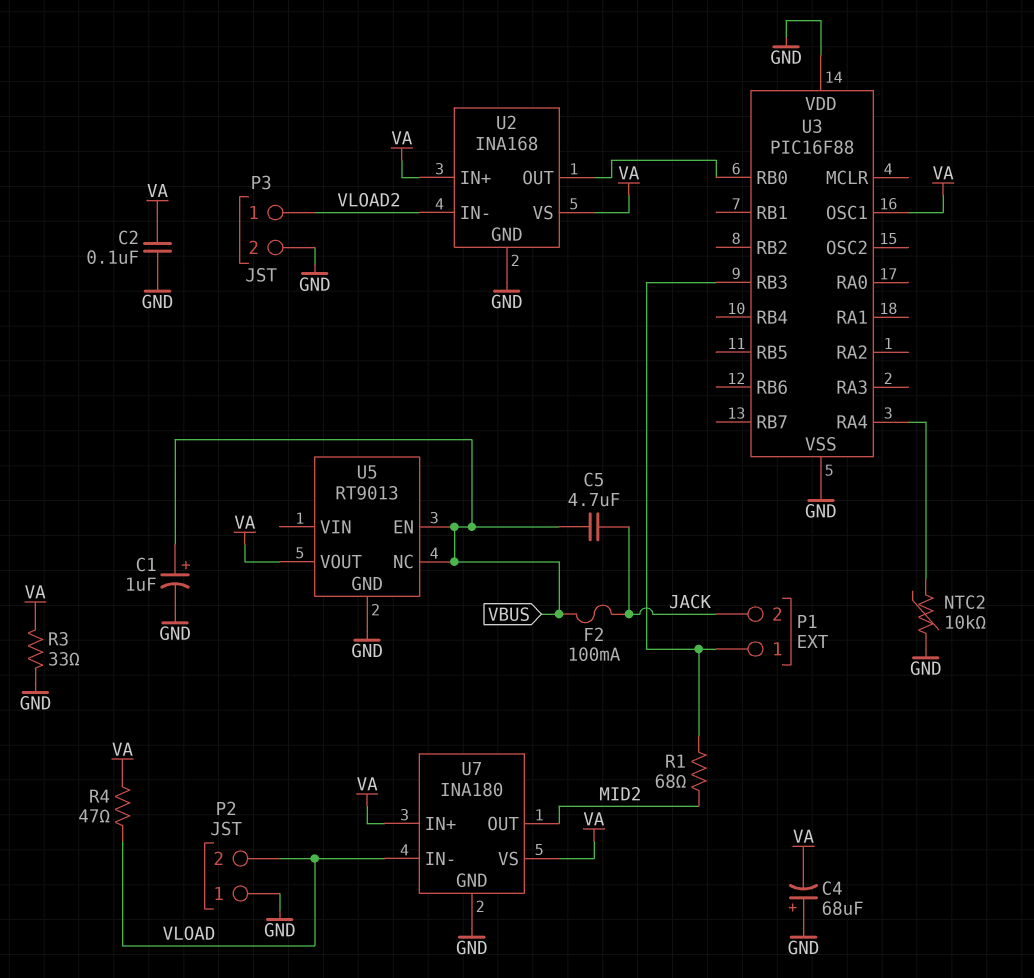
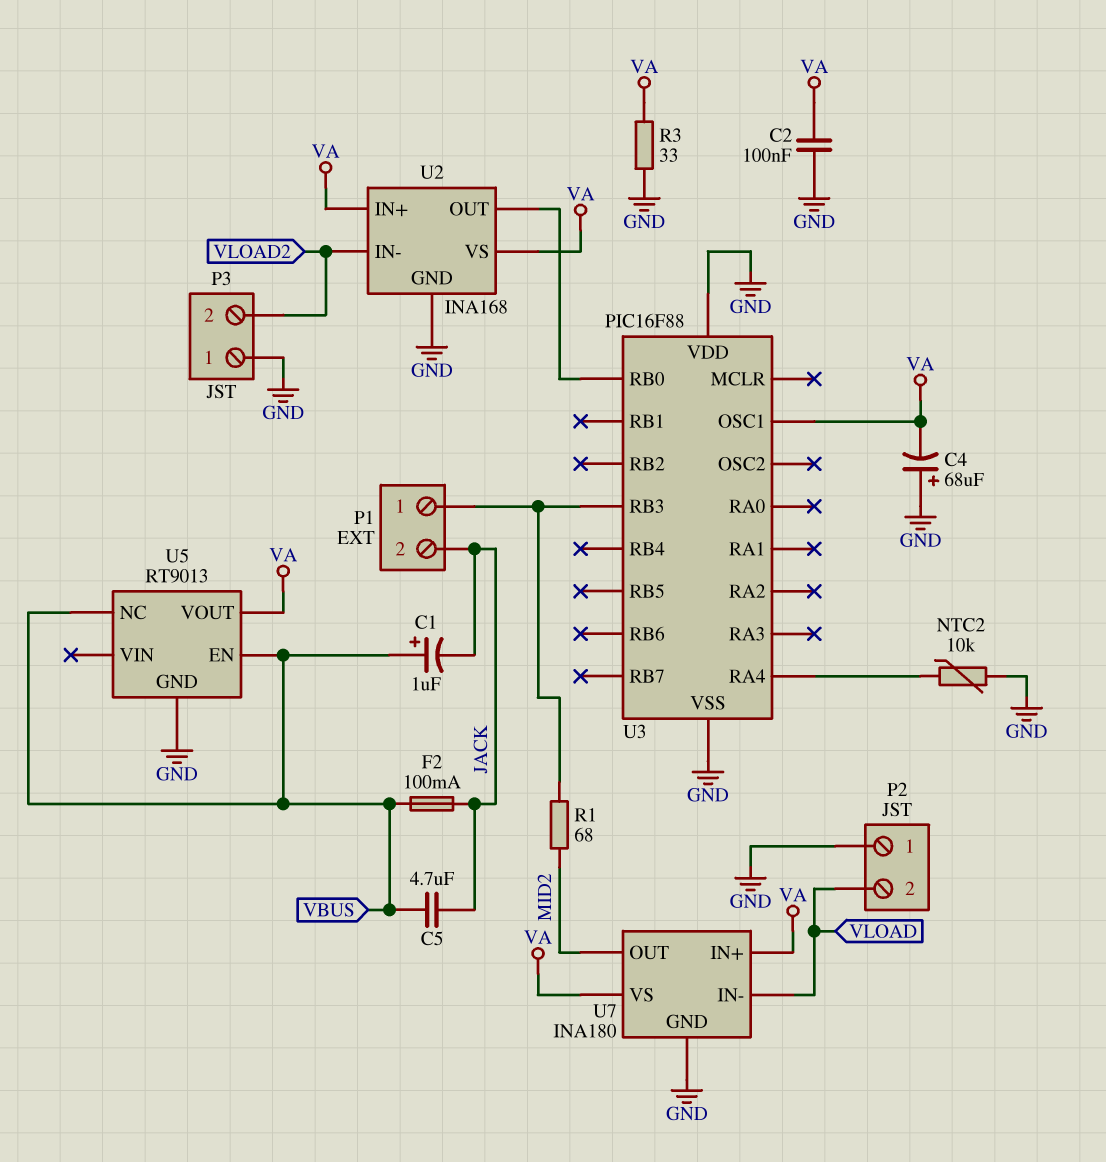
C1: 1uF (plus VBUS, minus GND) -> 1uF (plus VBUS, minus JACK)
P3 pin 1: VLOAD2 -> GND
P3 pin 2: GND -> VLOAD2
R4: 47 (VA, VLOAD) -> none

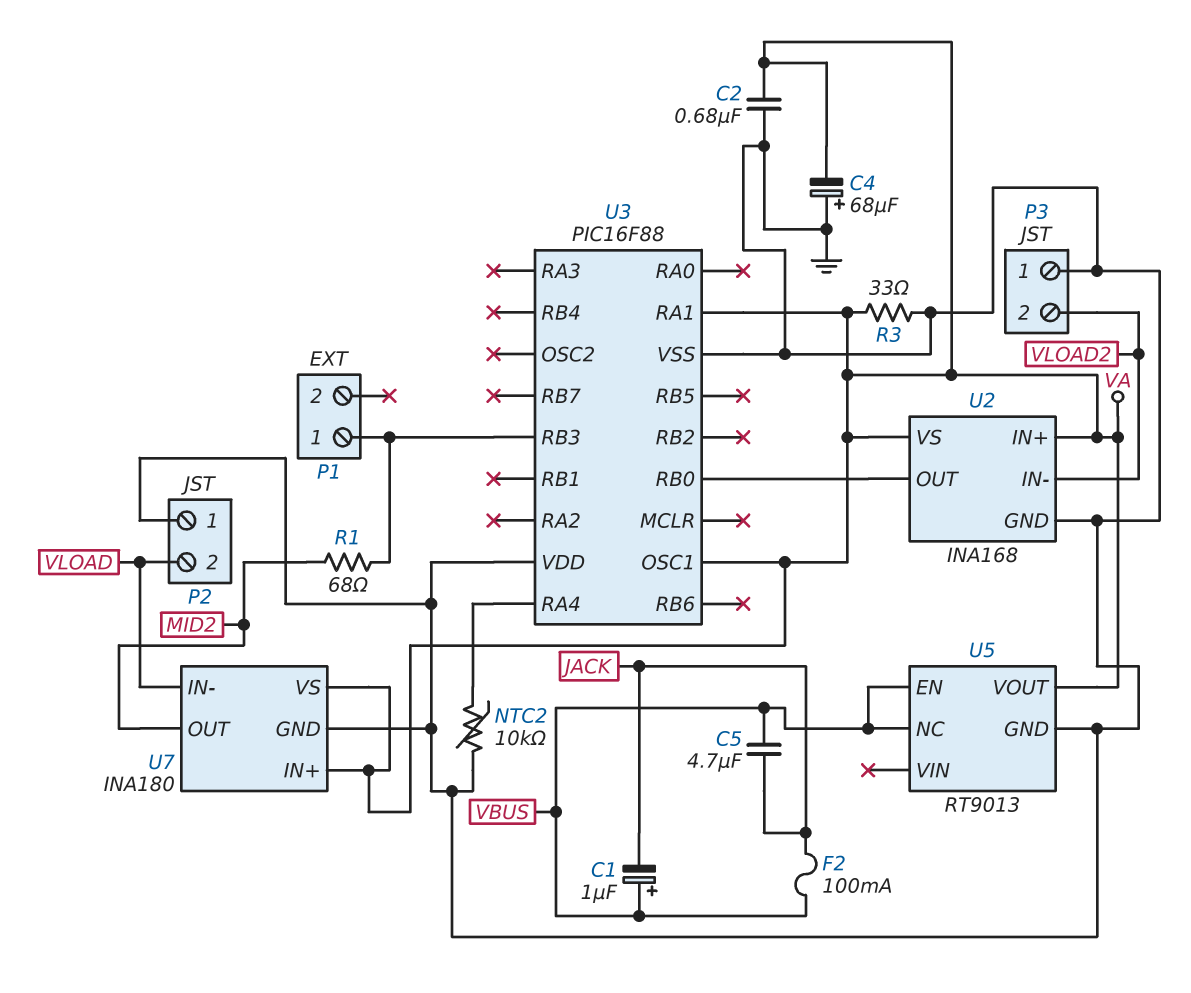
C2: 100nF (GND, VA) -> 680nF (GND, VA)
P1 pin 2: JACK -> none
U3 pin RA1: none -> VA

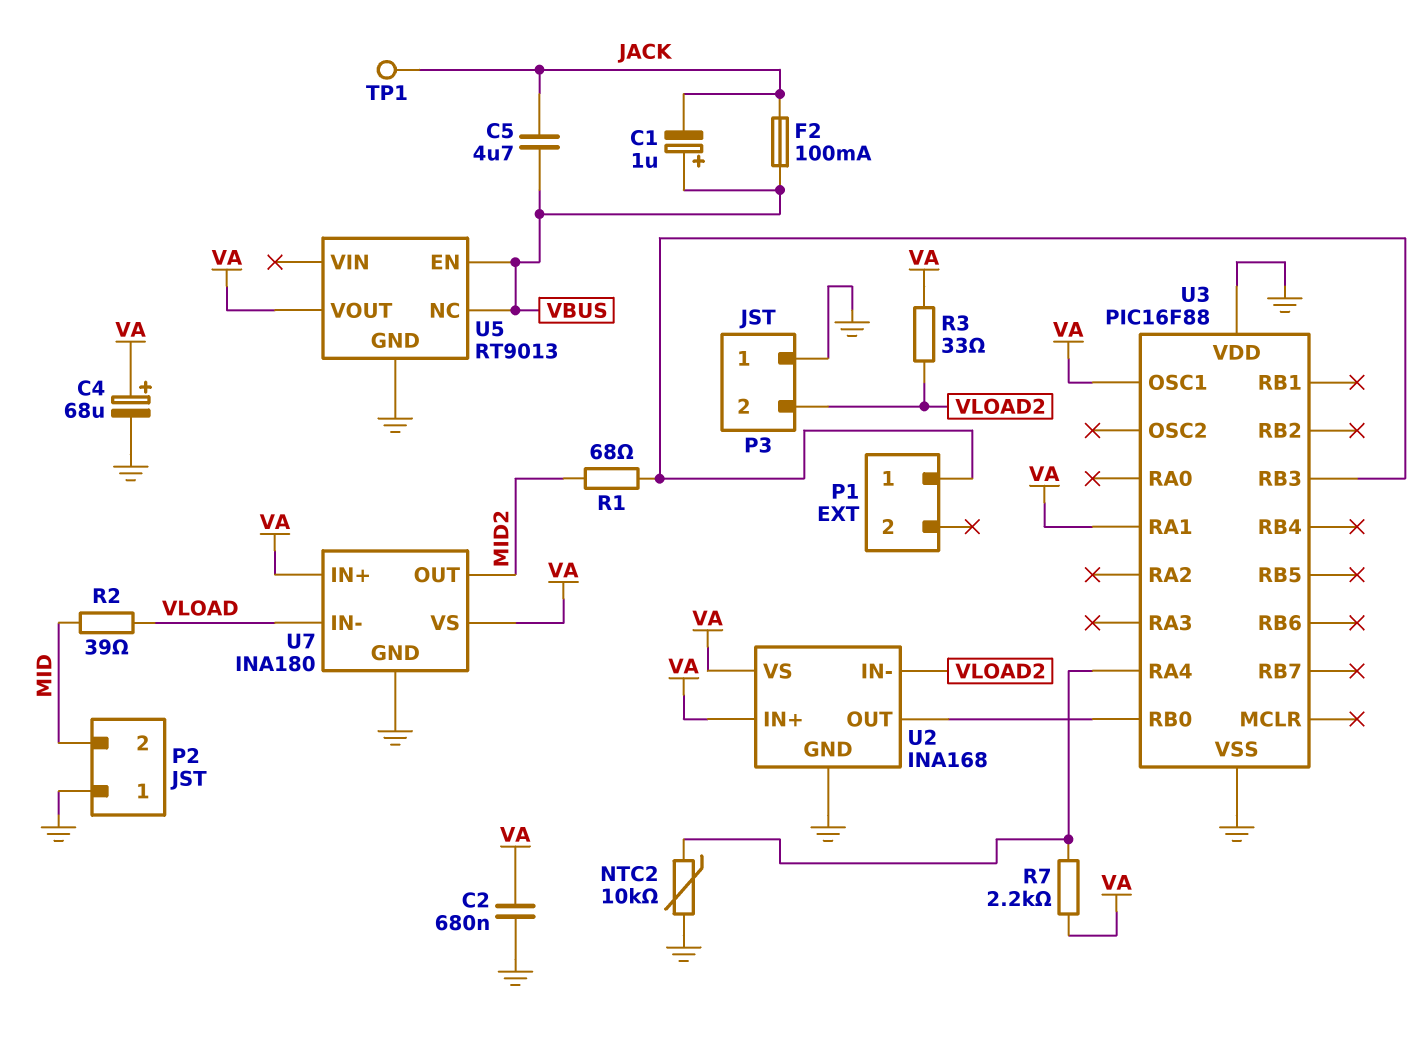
C4: 68uF (plus GND, minus VA) -> 68uF (plus VA, minus GND)
P2 pin 2: VLOAD -> MID
R2: none -> 39 (MID, VLOAD)
R3: 33 (GND, VA) -> 33 (VA, VLOAD2)
R7: none -> 2.2k (U3/RA4, VA)
TP1: none -> test point (JACK)

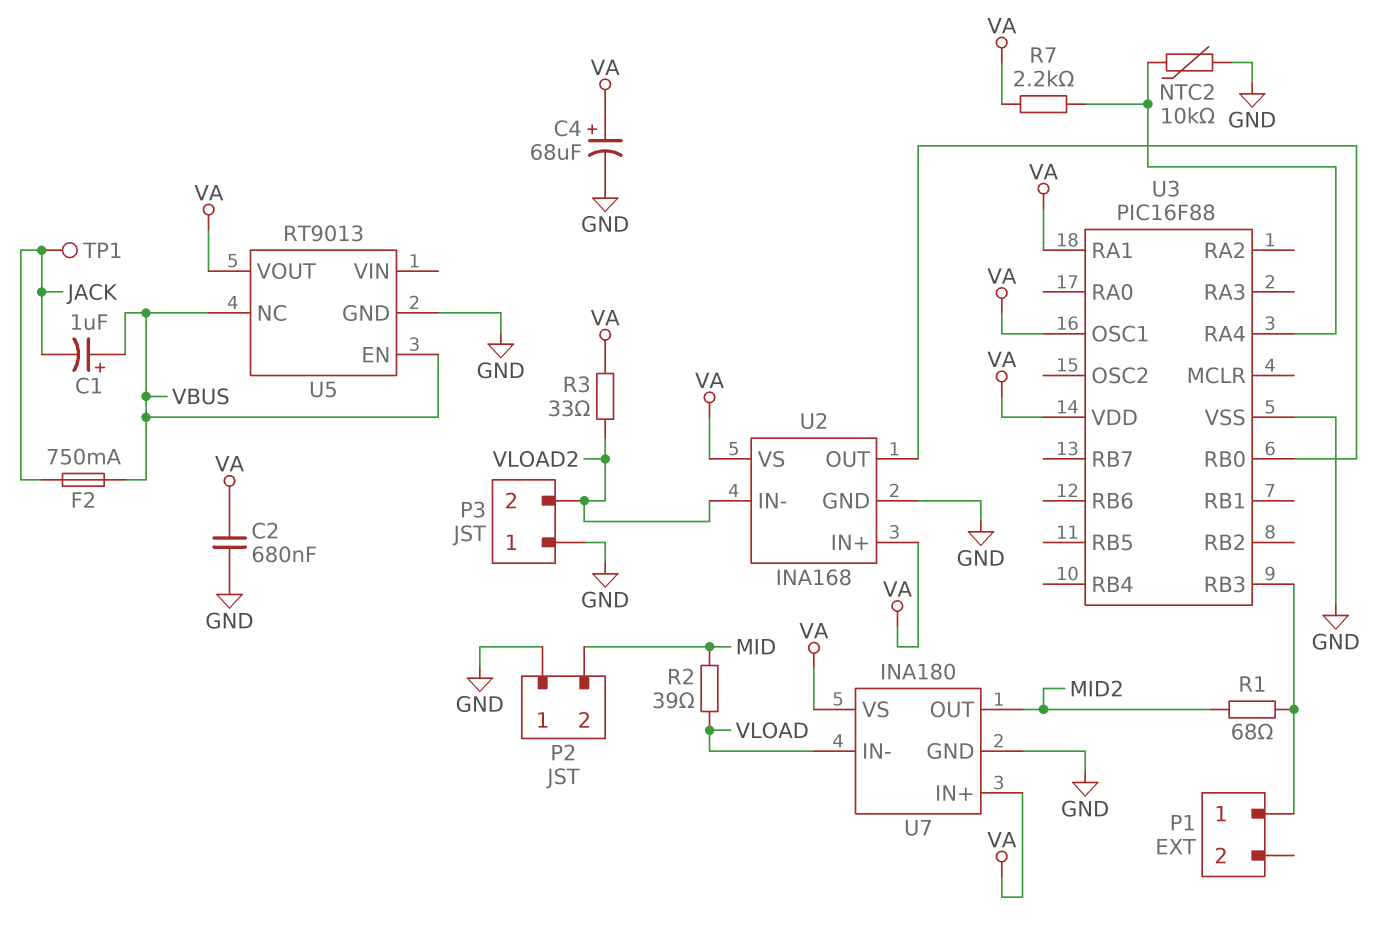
C5: 4.7uF (JACK, VBUS) -> none
F2: 100mA (JACK, VBUS) -> 750mA (JACK, VBUS)
U3 pin VDD: GND -> VA

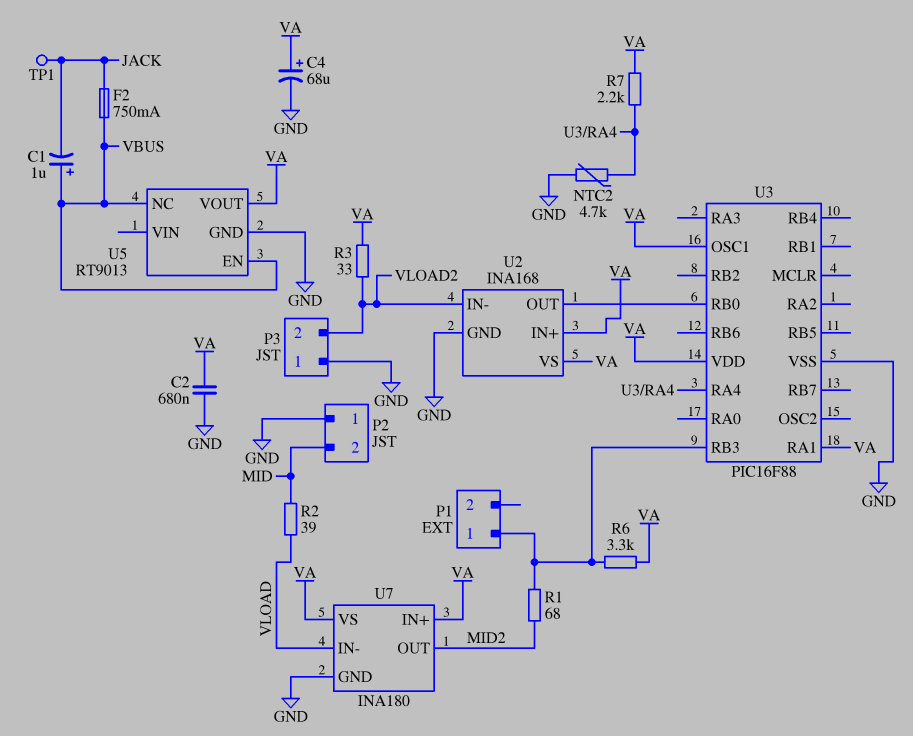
NTC2: 10k (GND, U3/RA4) -> 4.7k (GND, U3/RA4)
R6: none -> 3.3k (P1/1, VA)

